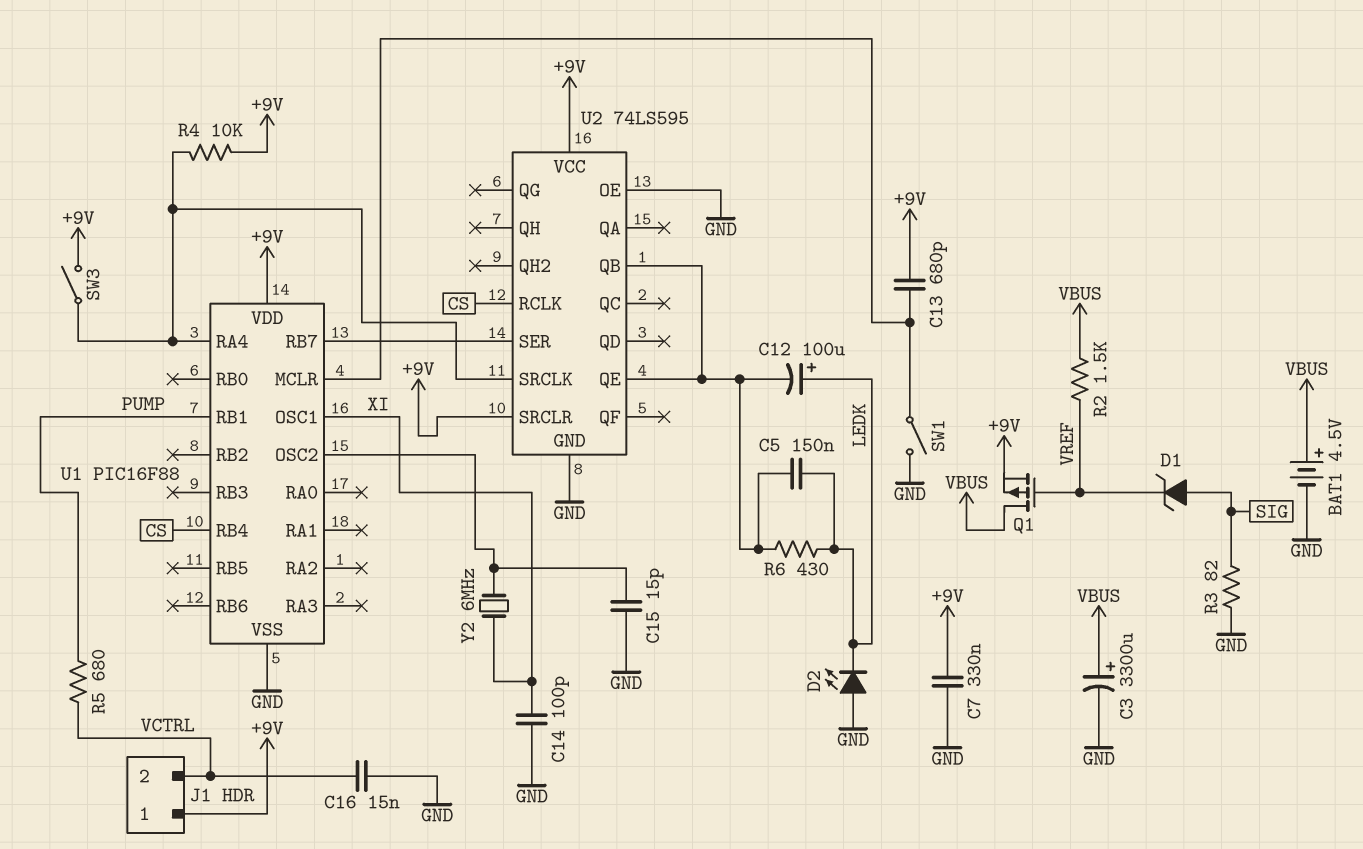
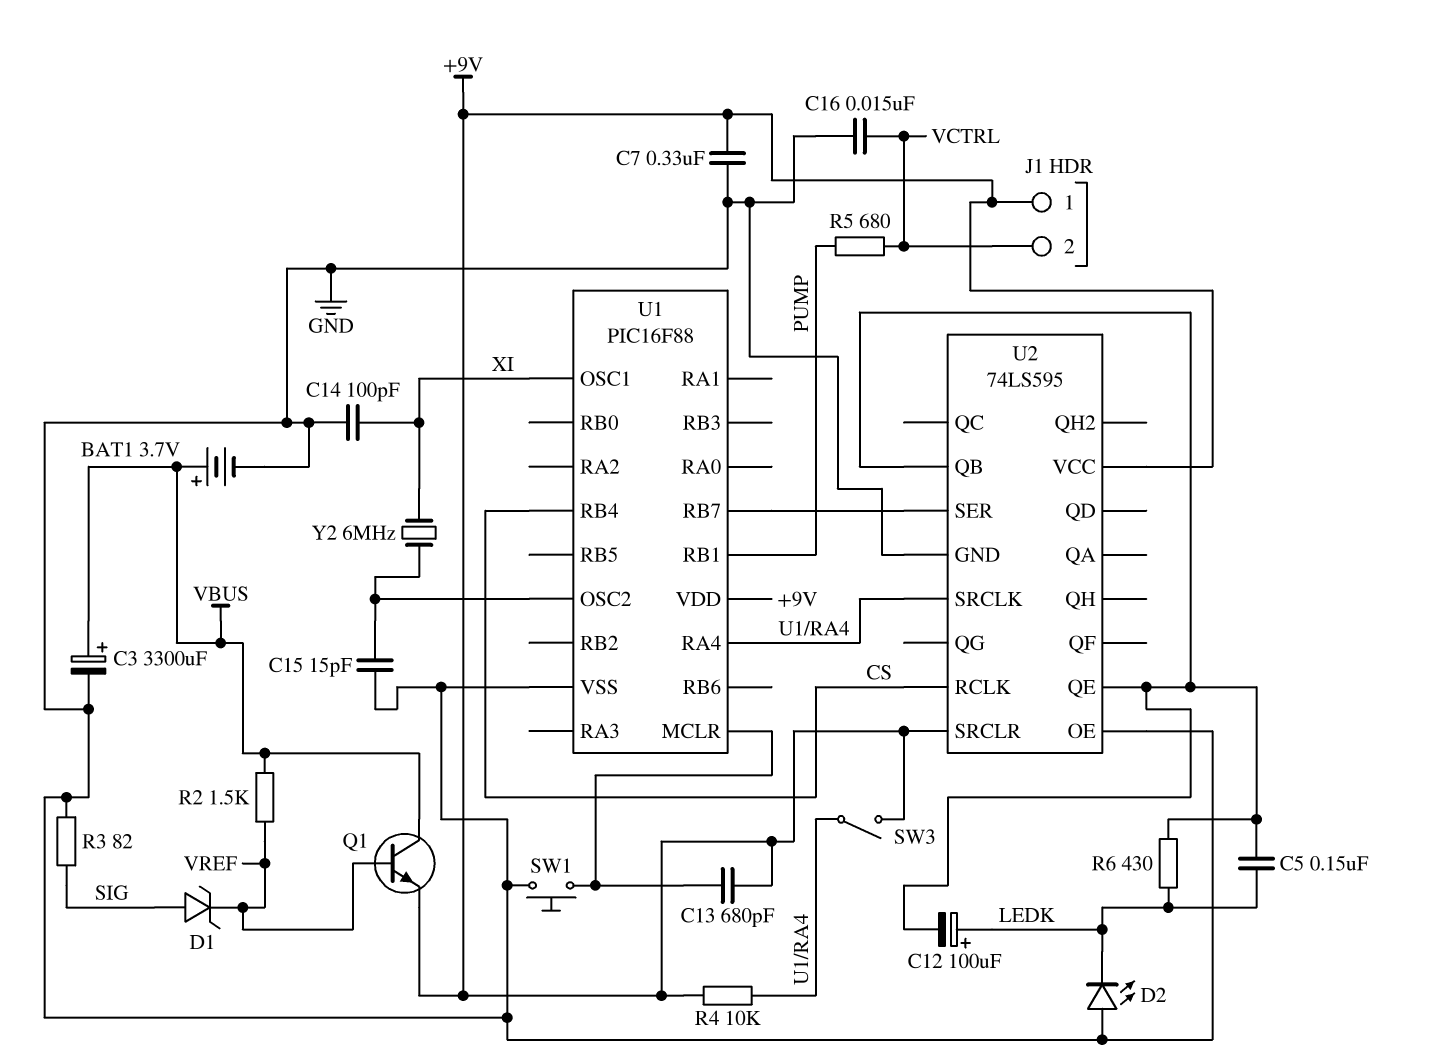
BAT1: 4.5V (plus VBUS, minus GND) -> 3.7V (plus VBUS, minus GND)
Q1: PMOS (G VREF, D VBUS, S +9V) -> NPN (B VREF, C VBUS, E +9V)
SW1: switch (GND, U1/MCLR) -> button (GND, U1/MCLR)

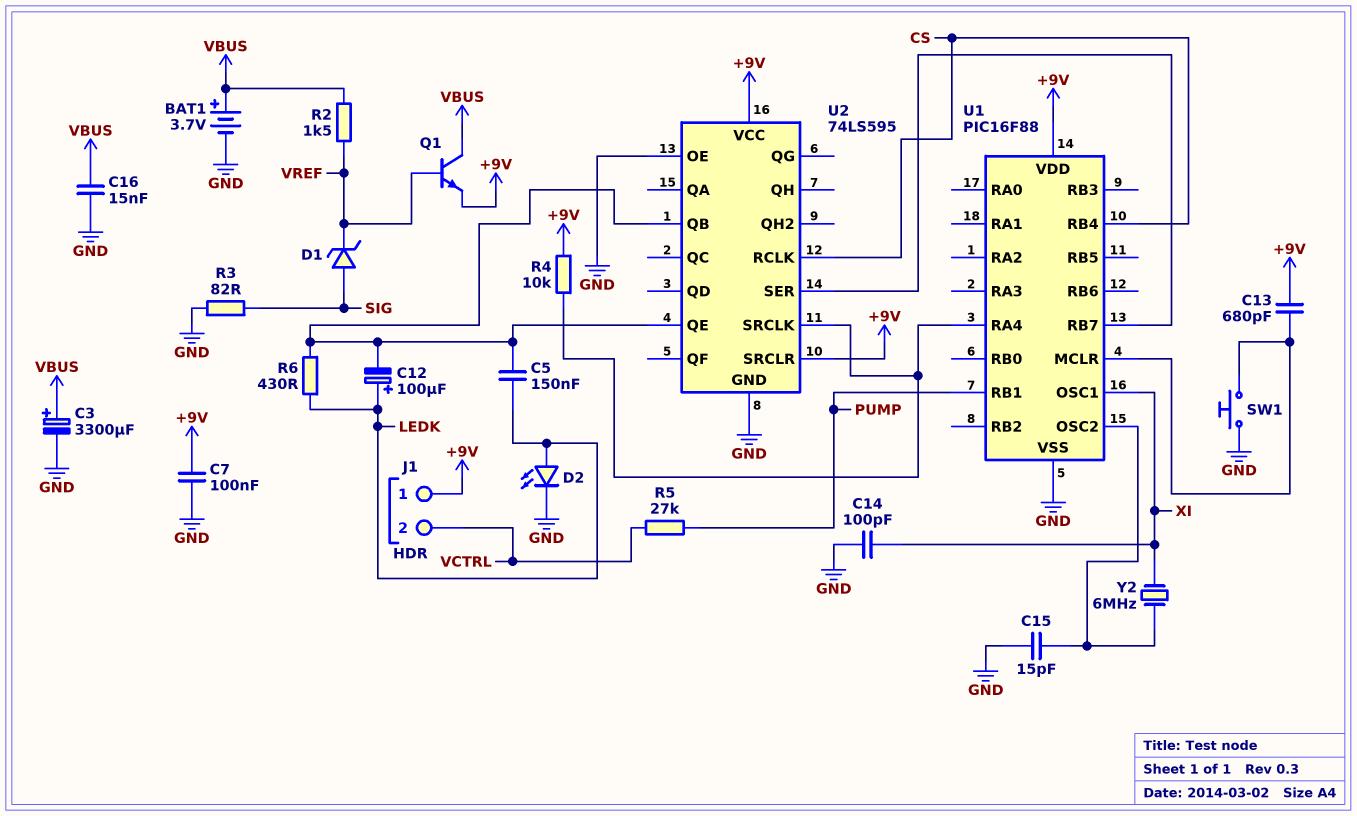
C7: 330nF (+9V, GND) -> 100nF (+9V, GND)
C16: 15nF (GND, VCTRL) -> 15nF (GND, VBUS)
D2: LED (A GND, K LEDK) -> LED (A LEDK, K GND)
R5: 680 (PUMP, VCTRL) -> 27k (PUMP, VCTRL)
SW3: switch (+9V, U1/RA4) -> none

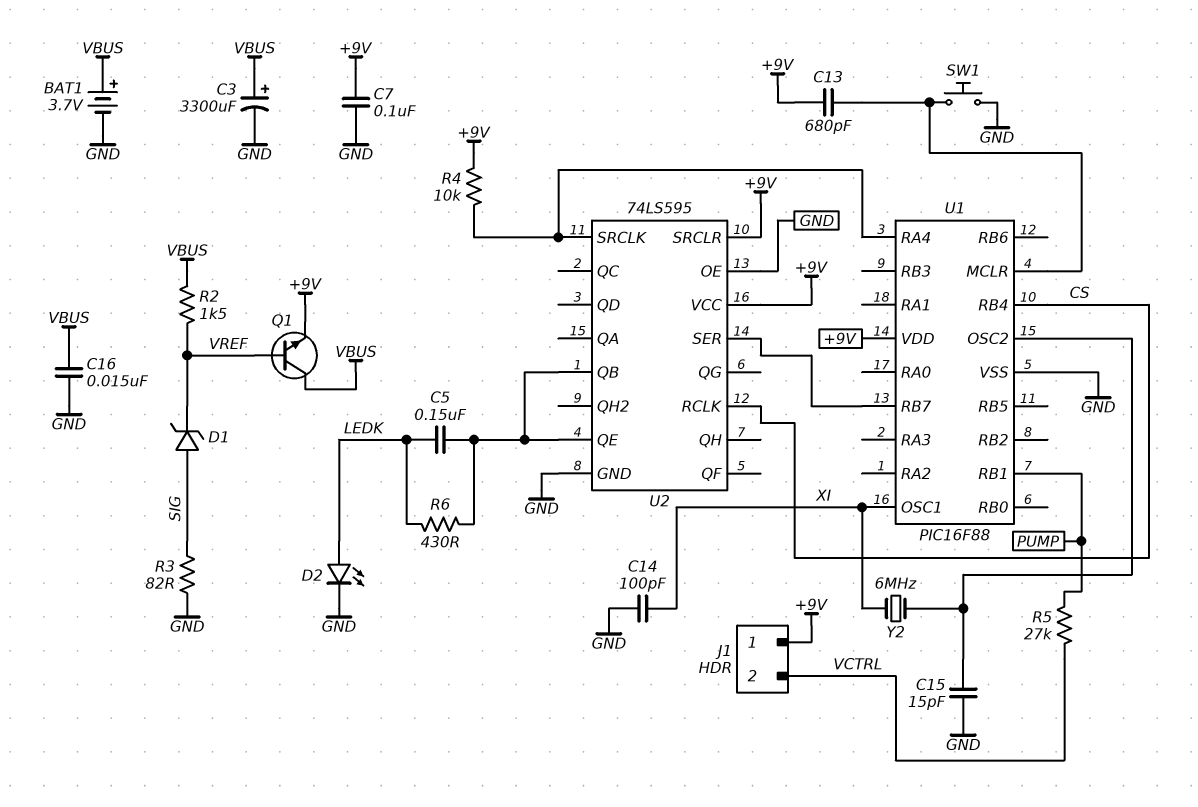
C12: 100uF (plus LEDK, minus U2/QB) -> none

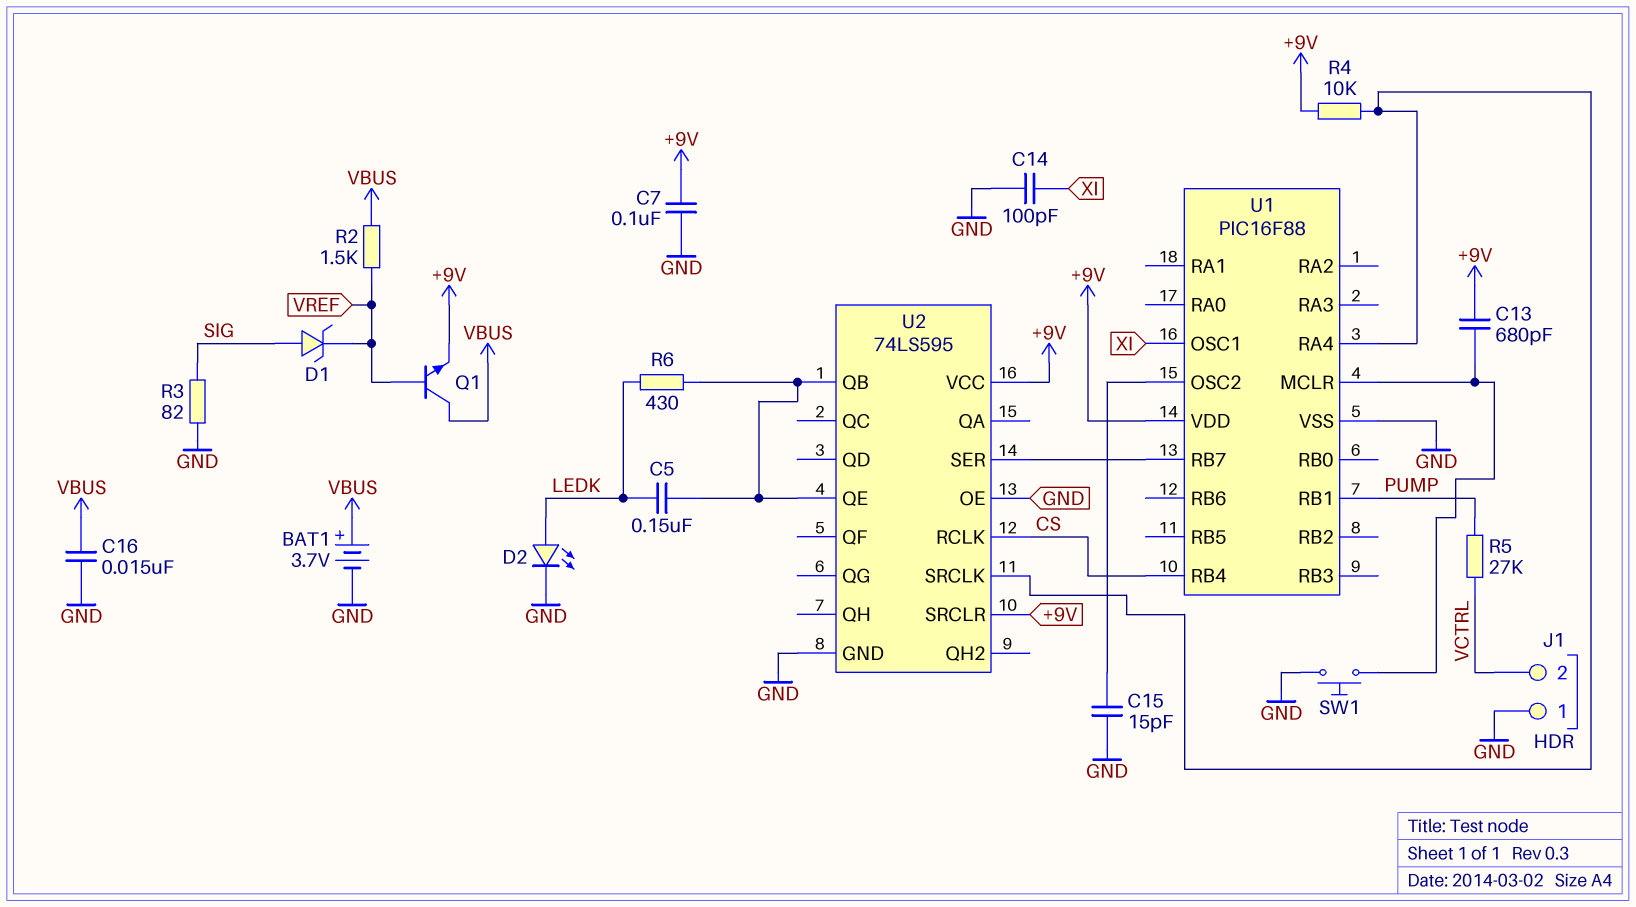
C3: 3300uF (plus VBUS, minus GND) -> none
J1 pin 1: +9V -> GND
Y2: 6MHz (U1/OSC2, XI) -> none

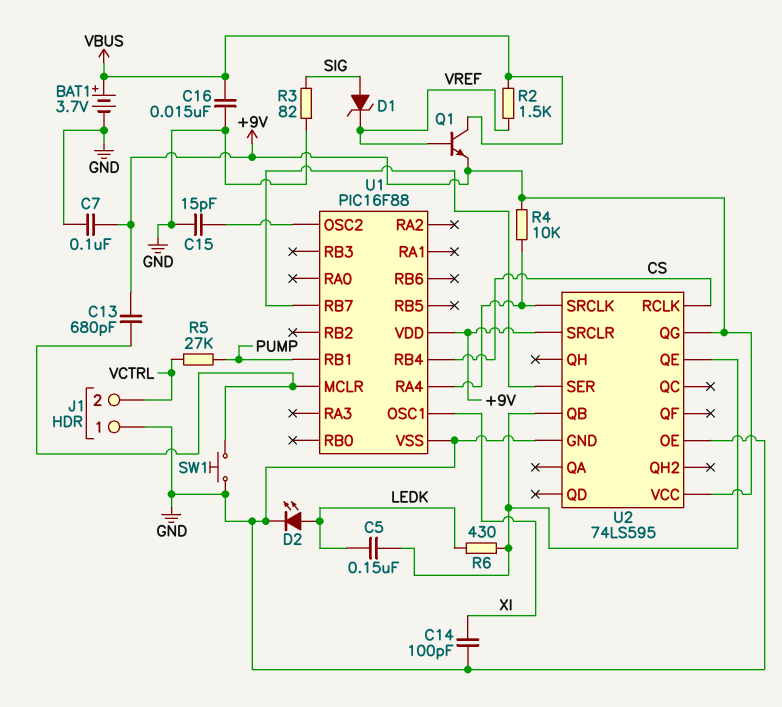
U2 pin QG: none -> +9V

